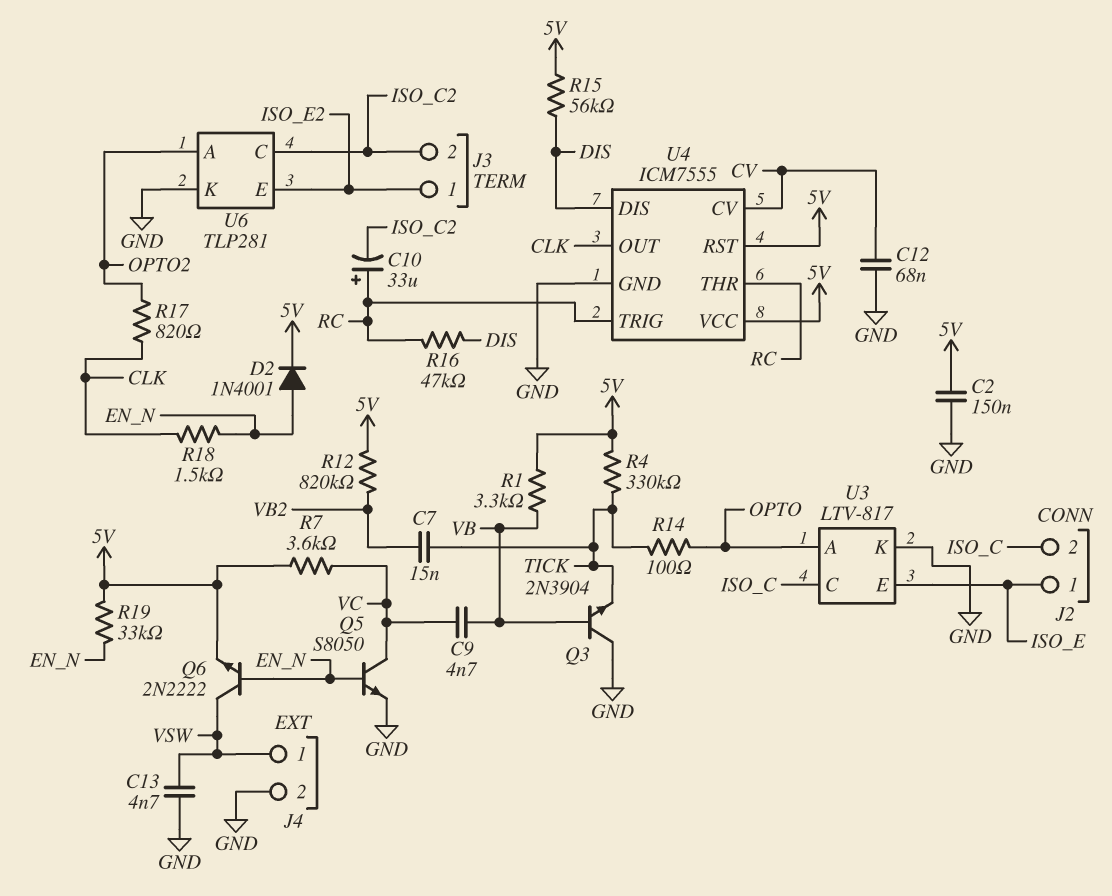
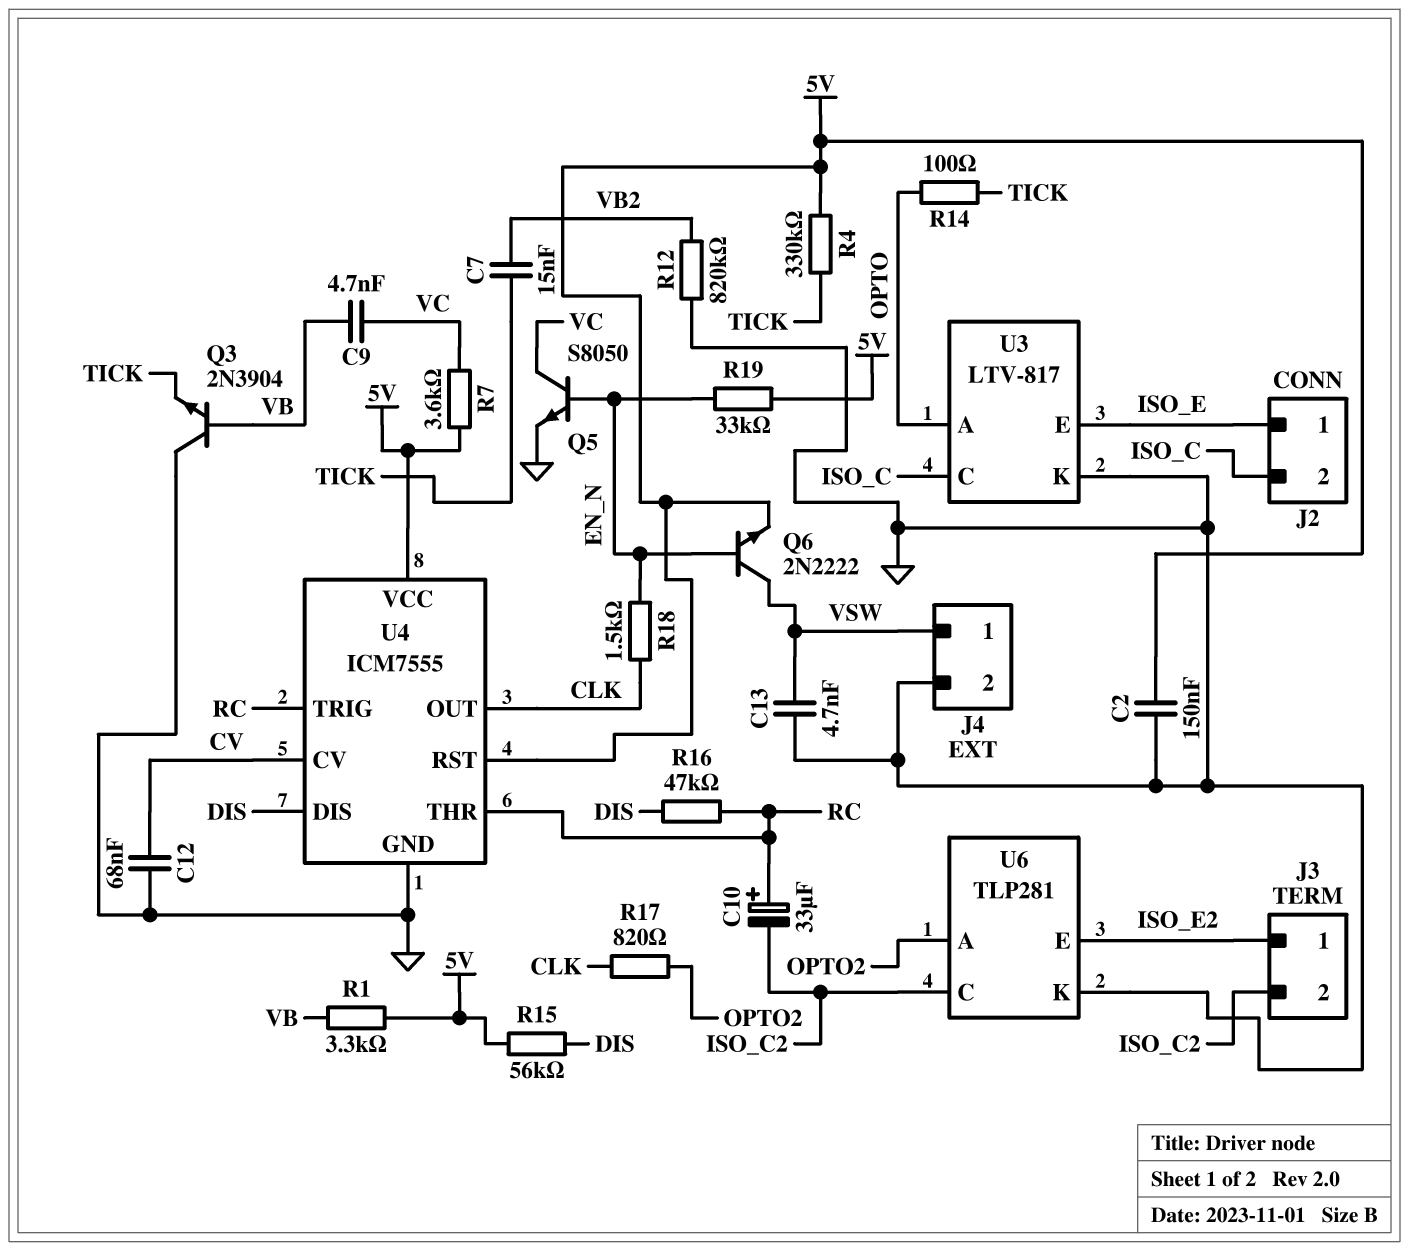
D2: diode 1N4001 (A EN_N, K 5V) -> none
R12: 820k (5V, VB2) -> 820k (GND, VB2)

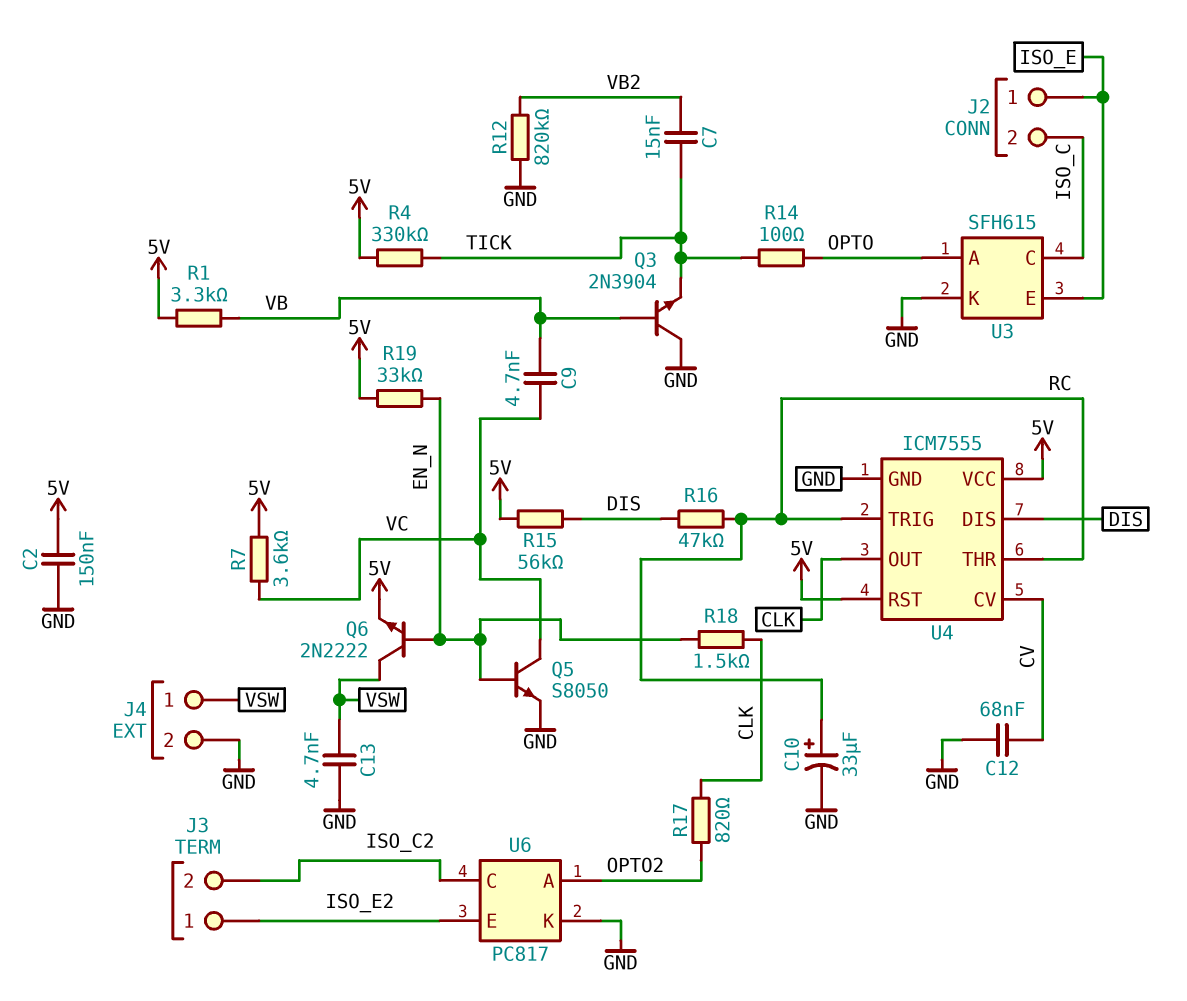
C10: 33uF (plus RC, minus ISO_C2) -> 33uF (plus RC, minus GND)
U3: LTV-817 -> SFH615
U6: TLP281 -> PC817

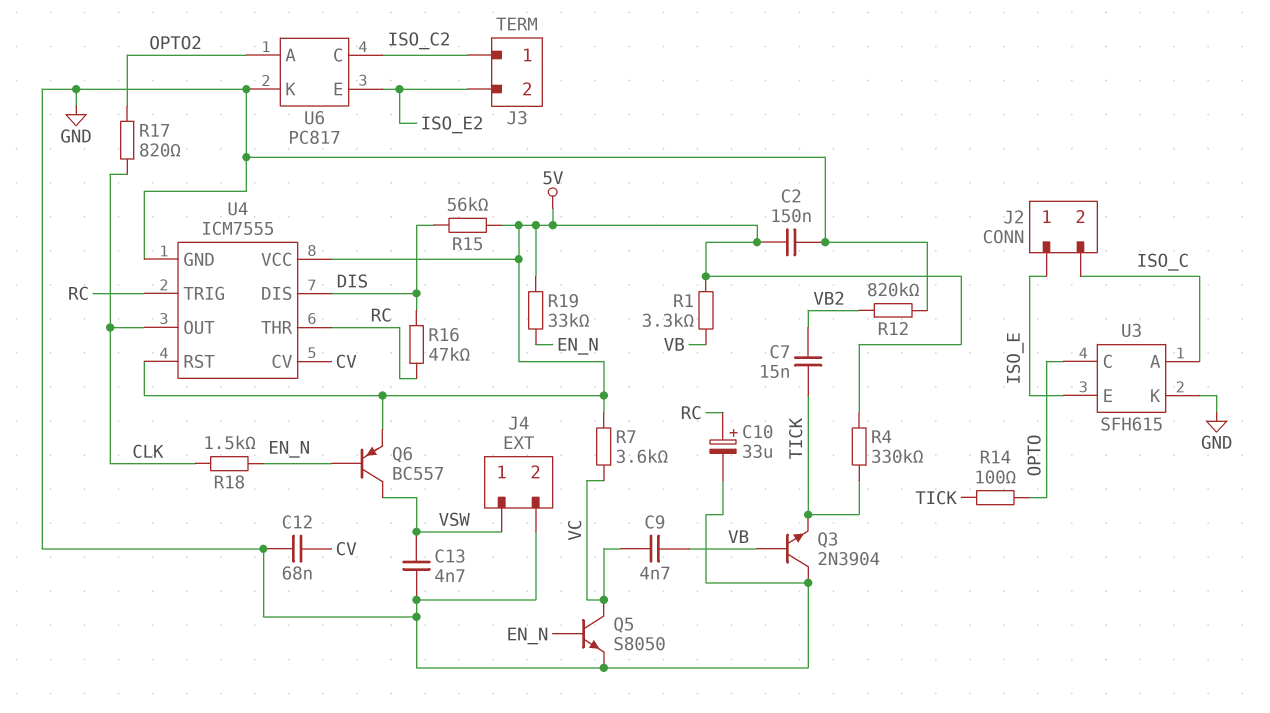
J3 pin 1: ISO_E2 -> ISO_C2
J3 pin 2: ISO_C2 -> ISO_E2
Q6: NPN 2N2222 (B EN_N, C VSW, E 5V) -> PNP BC557 (B EN_N, C VSW, E 5V)
U3 pin A: OPTO -> ISO_C
U3 pin C: ISO_C -> OPTO

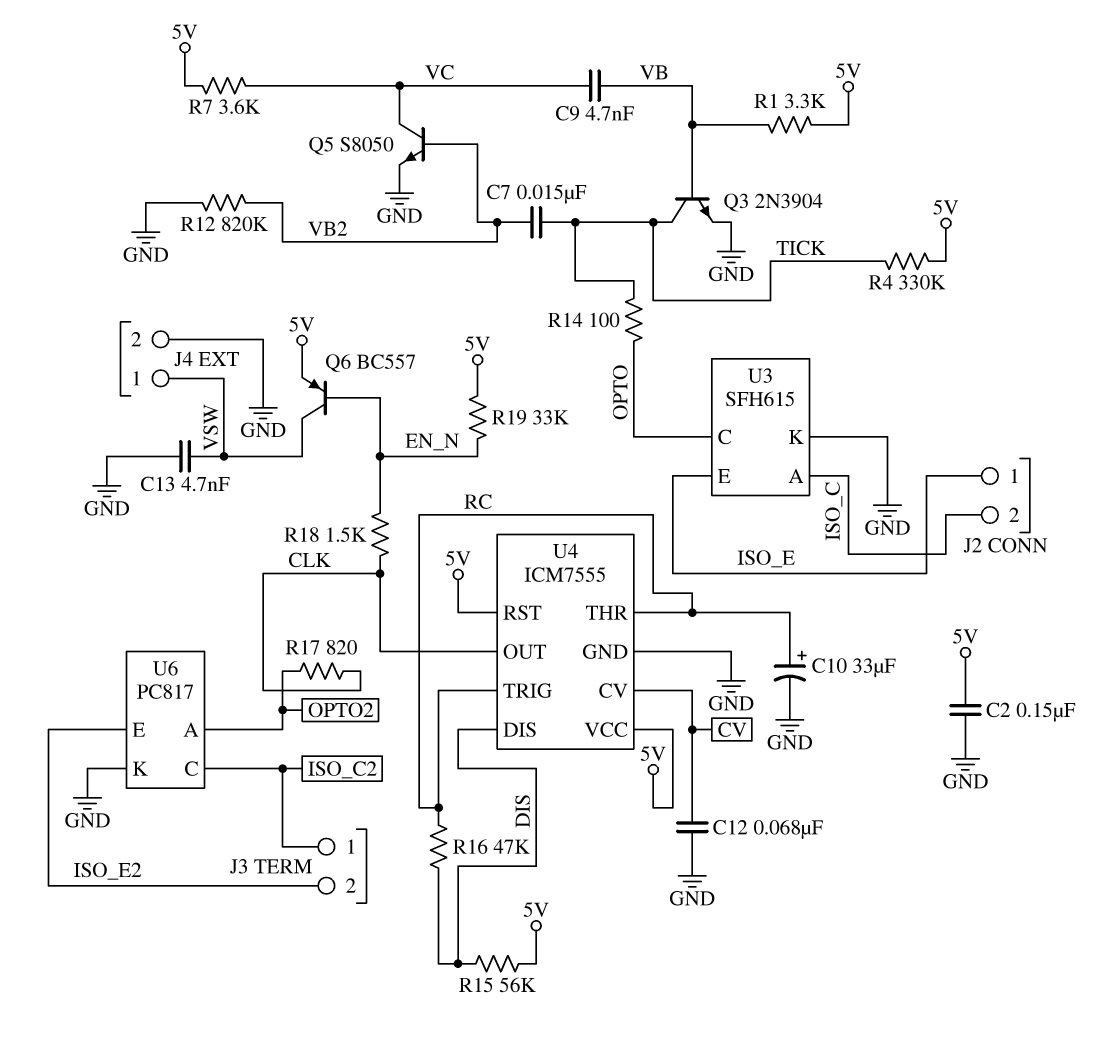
Q3: NPN 2N3904 (B VB, C GND, E TICK) -> NPN 2N3904 (B VB, C TICK, E GND)
Q5: NPN S8050 (B EN_N, C VC, E GND) -> NPN S8050 (B VB2, C VC, E GND)

